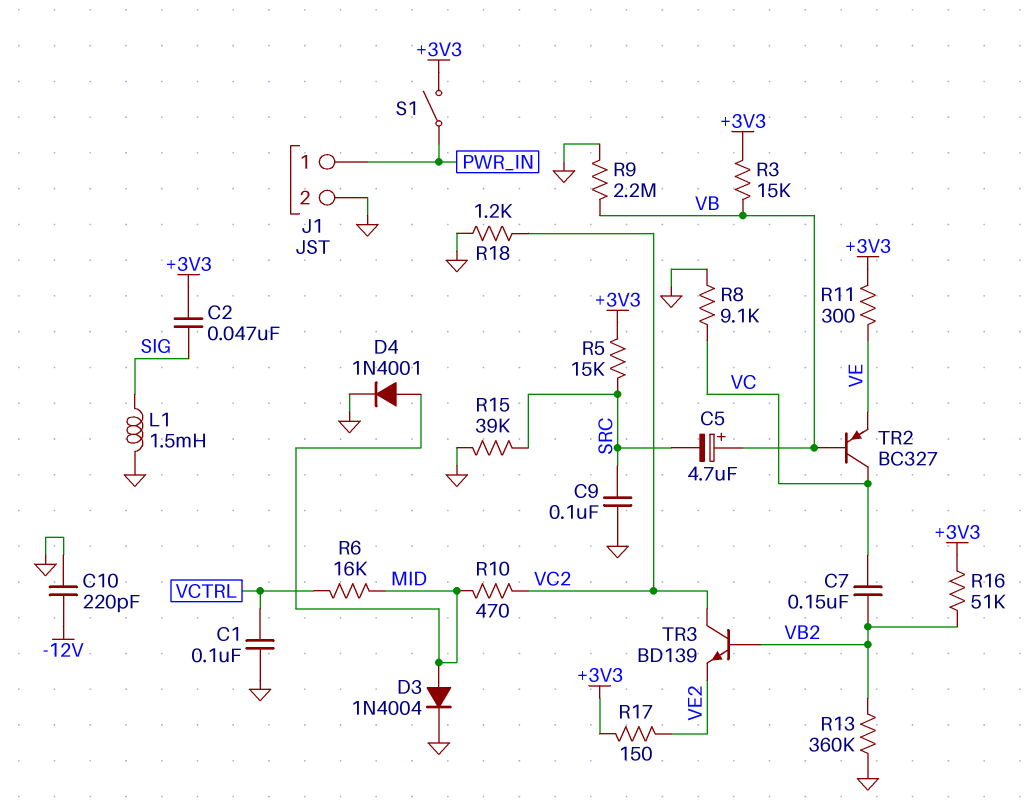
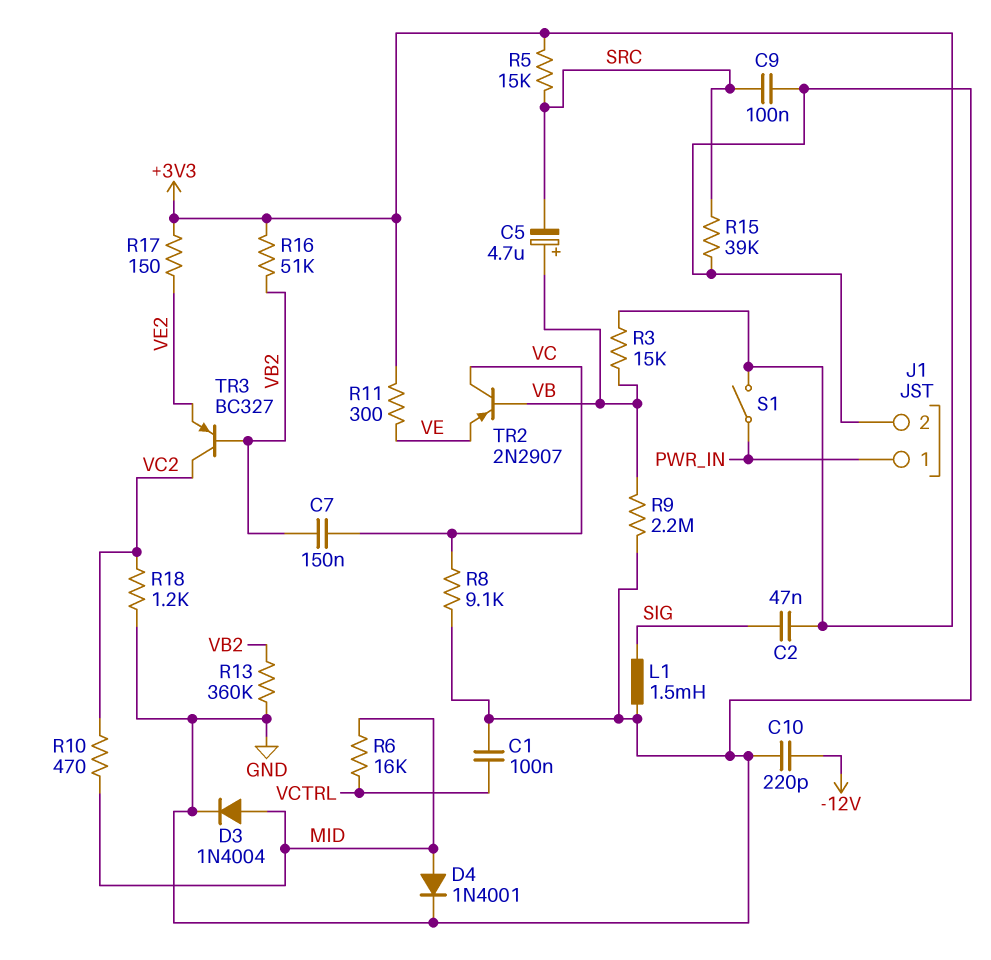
TR2: PNP BC327 (B VB, C VC, E VE) -> PNP 2N2907 (B VB, C VC, E VE)
TR3: NPN BD139 (B VB2, C VC2, E VE2) -> PNP BC327 (B VB2, C VC2, E VE2)

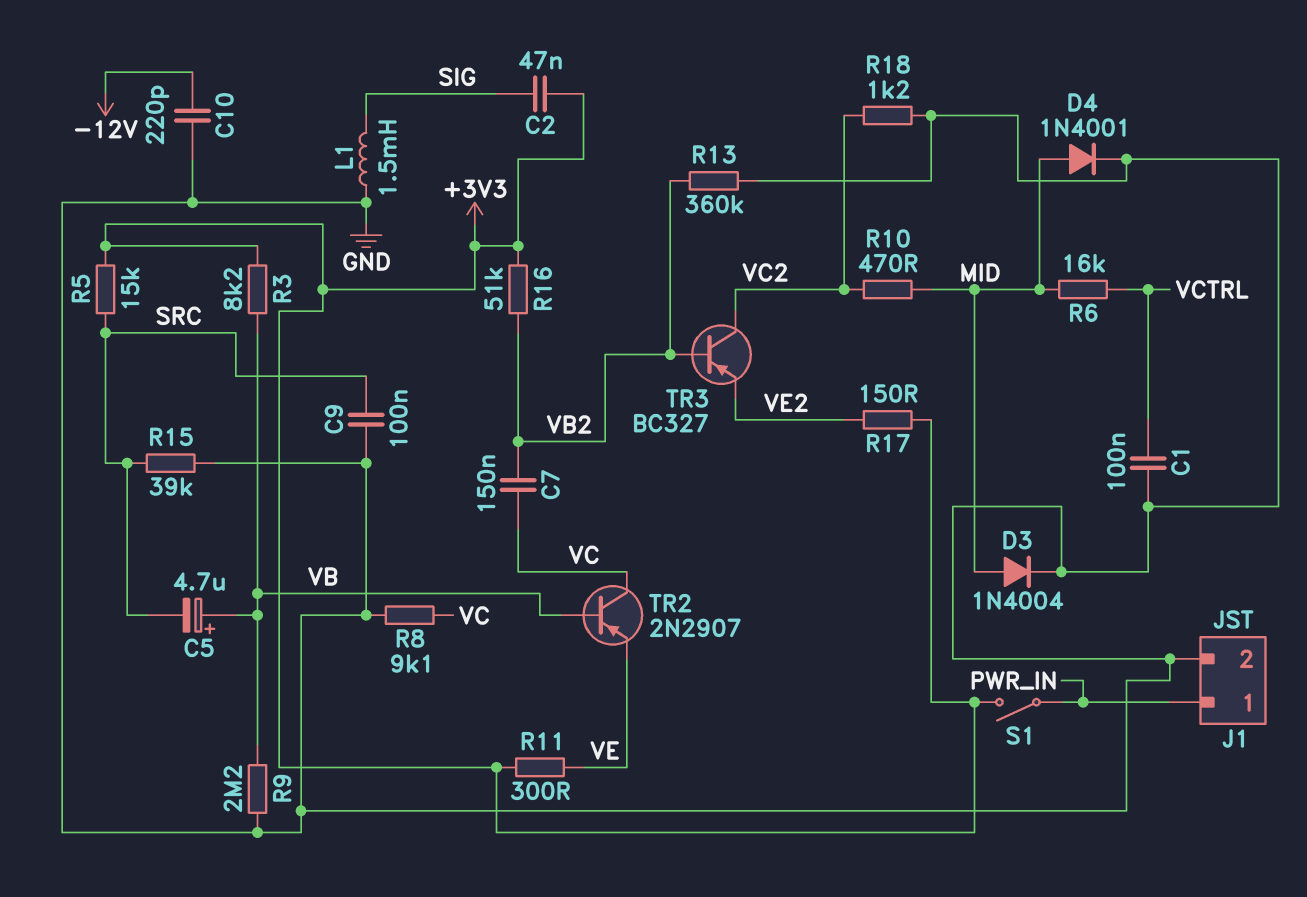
R3: 15k (+3V3, VB) -> 8.2k (+3V3, VB)

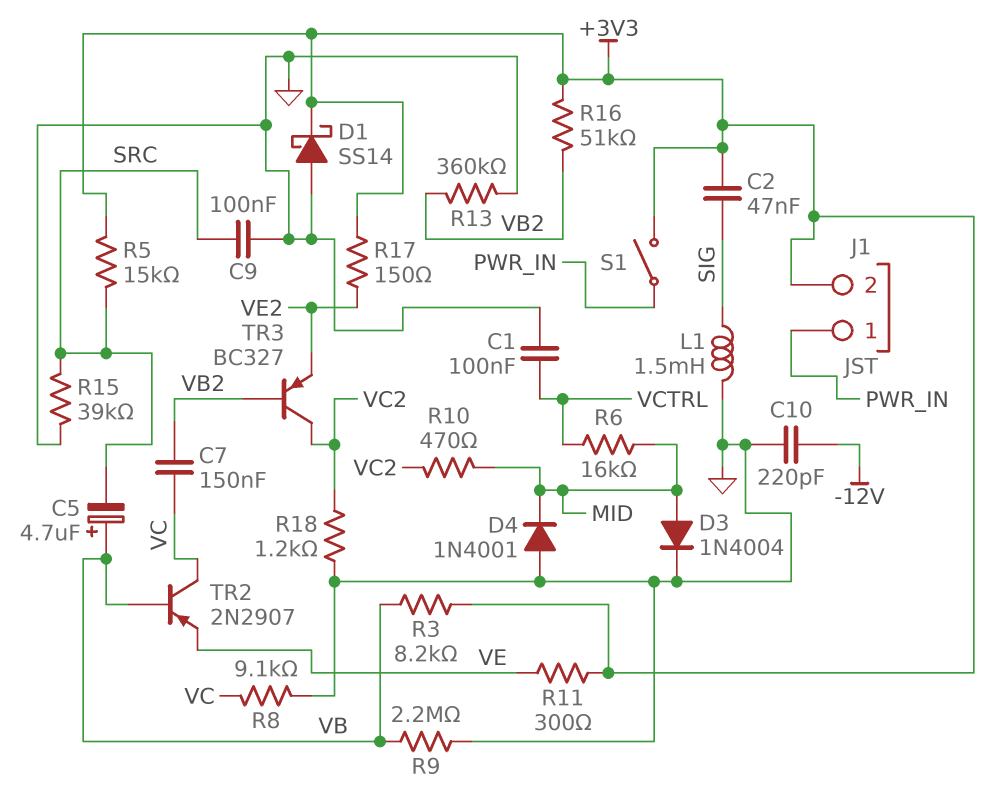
D1: none -> schottky SS14 (A GND, K +3V3)
D4: diode 1N4001 (A MID, K GND) -> diode 1N4001 (A GND, K MID)
J1 pin 2: GND -> +3V3

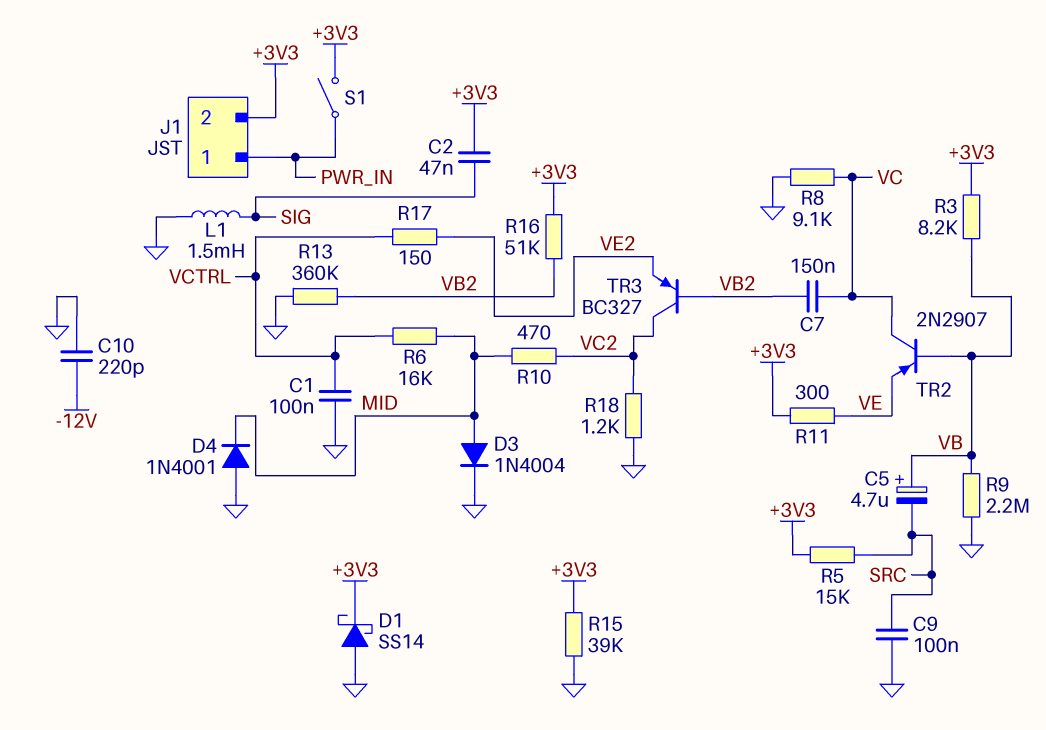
R15: 39k (GND, SRC) -> 39k (+3V3, GND)
R17: 150 (+3V3, VE2) -> 150 (VCTRL, VE2)

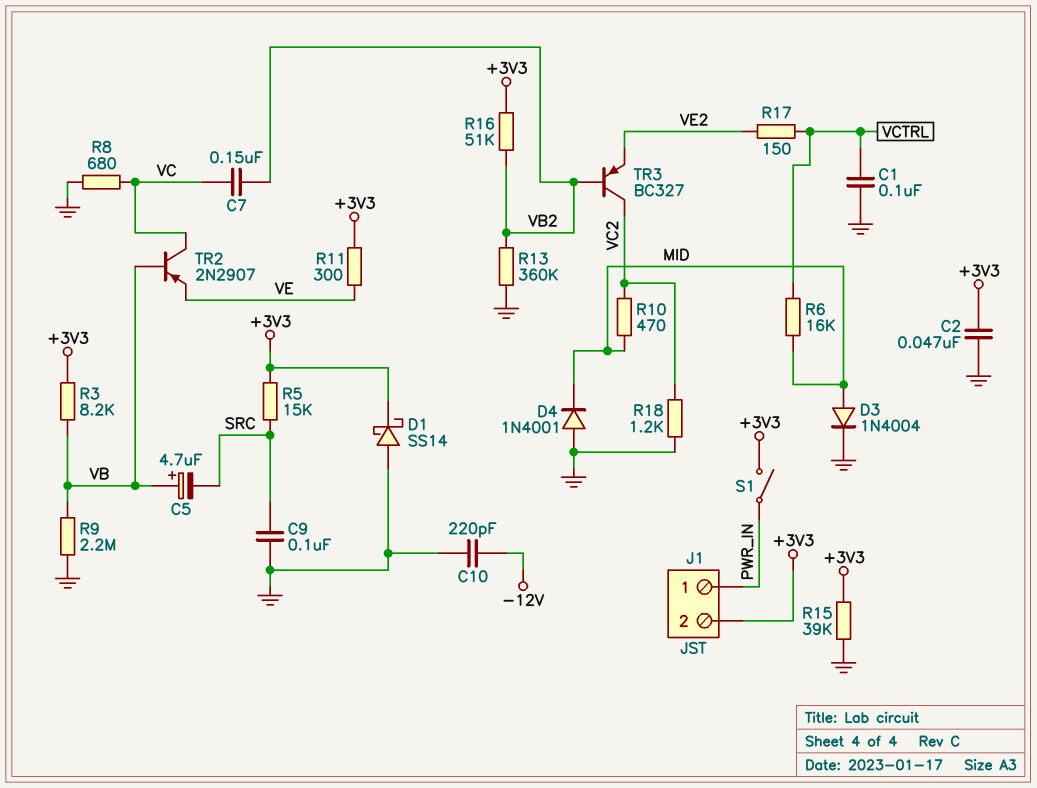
C2: 47nF (+3V3, SIG) -> 47nF (+3V3, GND)
L1: 1.5mH (GND, SIG) -> none
R8: 9.1k (GND, VC) -> 680 (GND, VC)

